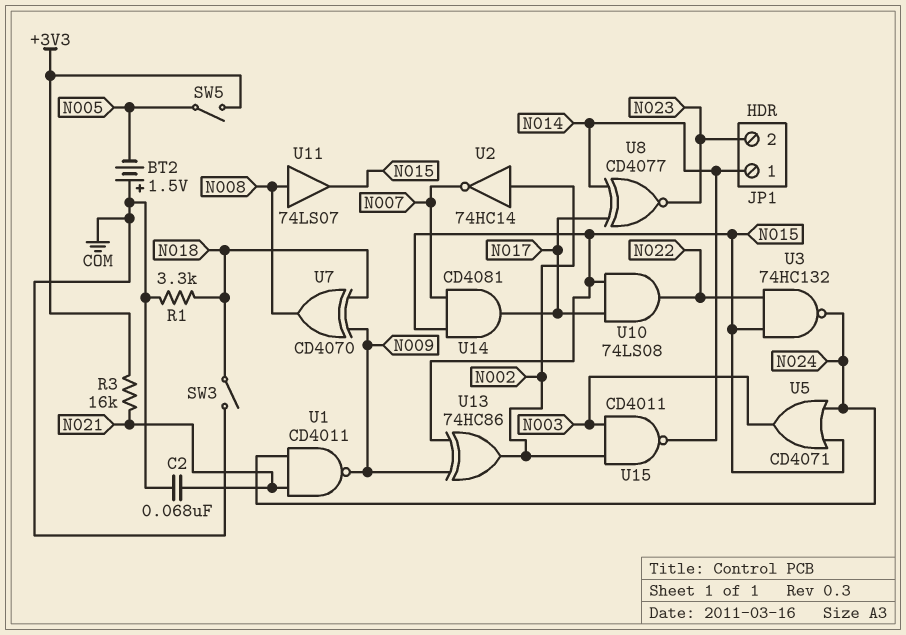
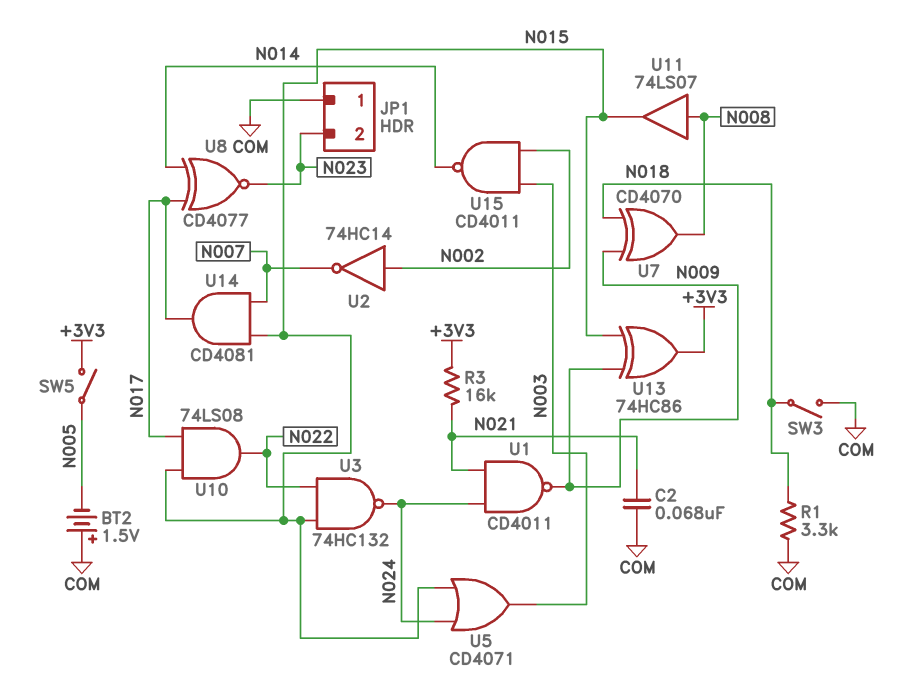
JP1 pin 1: N014 -> COM
U13: XOR 74HC86 (in N009, in N015, out N002) -> XOR 74HC86 (in N009, in N015, out +3V3)

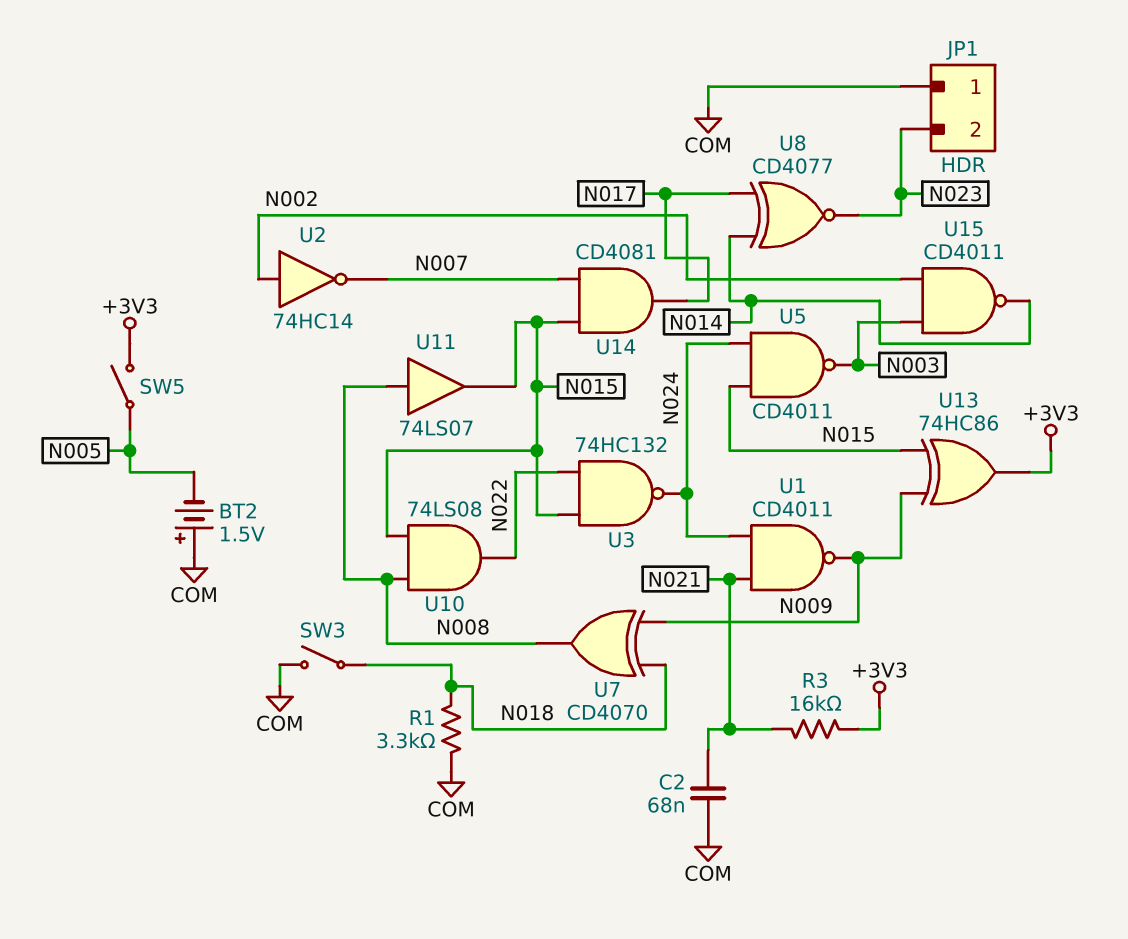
U5: OR CD4071 (in N015, in N024, out N003) -> NAND CD4011 (in N015, in N024, out N003)
U10: AND 74LS08 (in N015, in N017, out N022) -> AND 74LS08 (in N008, in N015, out N022)

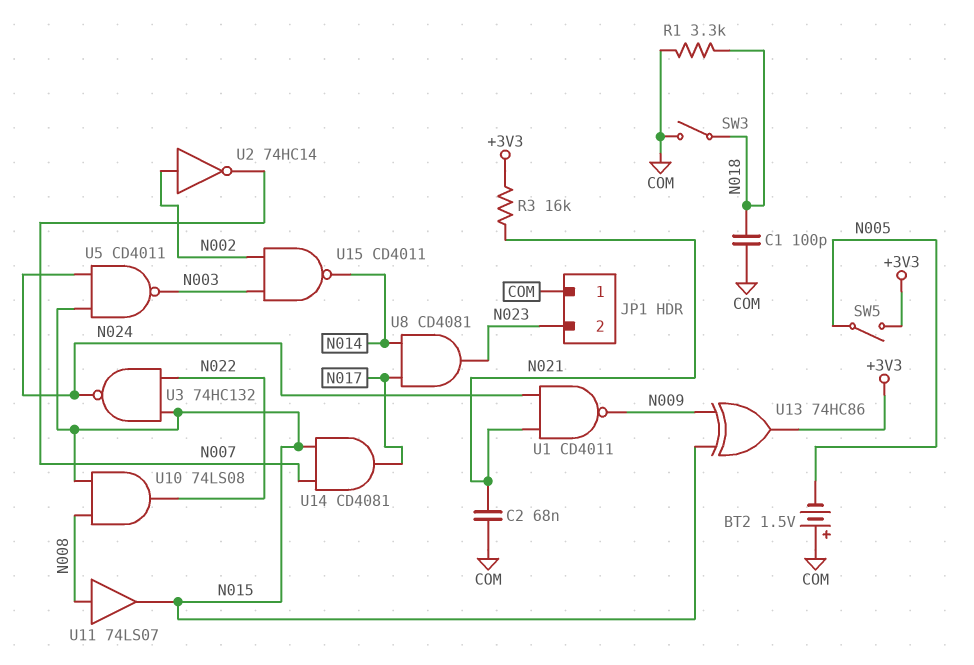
C1: none -> 100pF (COM, N018)
U7: XOR CD4070 (in N009, in N018, out N008) -> none
U8: XNOR CD4077 (in N014, in N017, out N023) -> AND CD4081 (in N014, in N017, out N023)

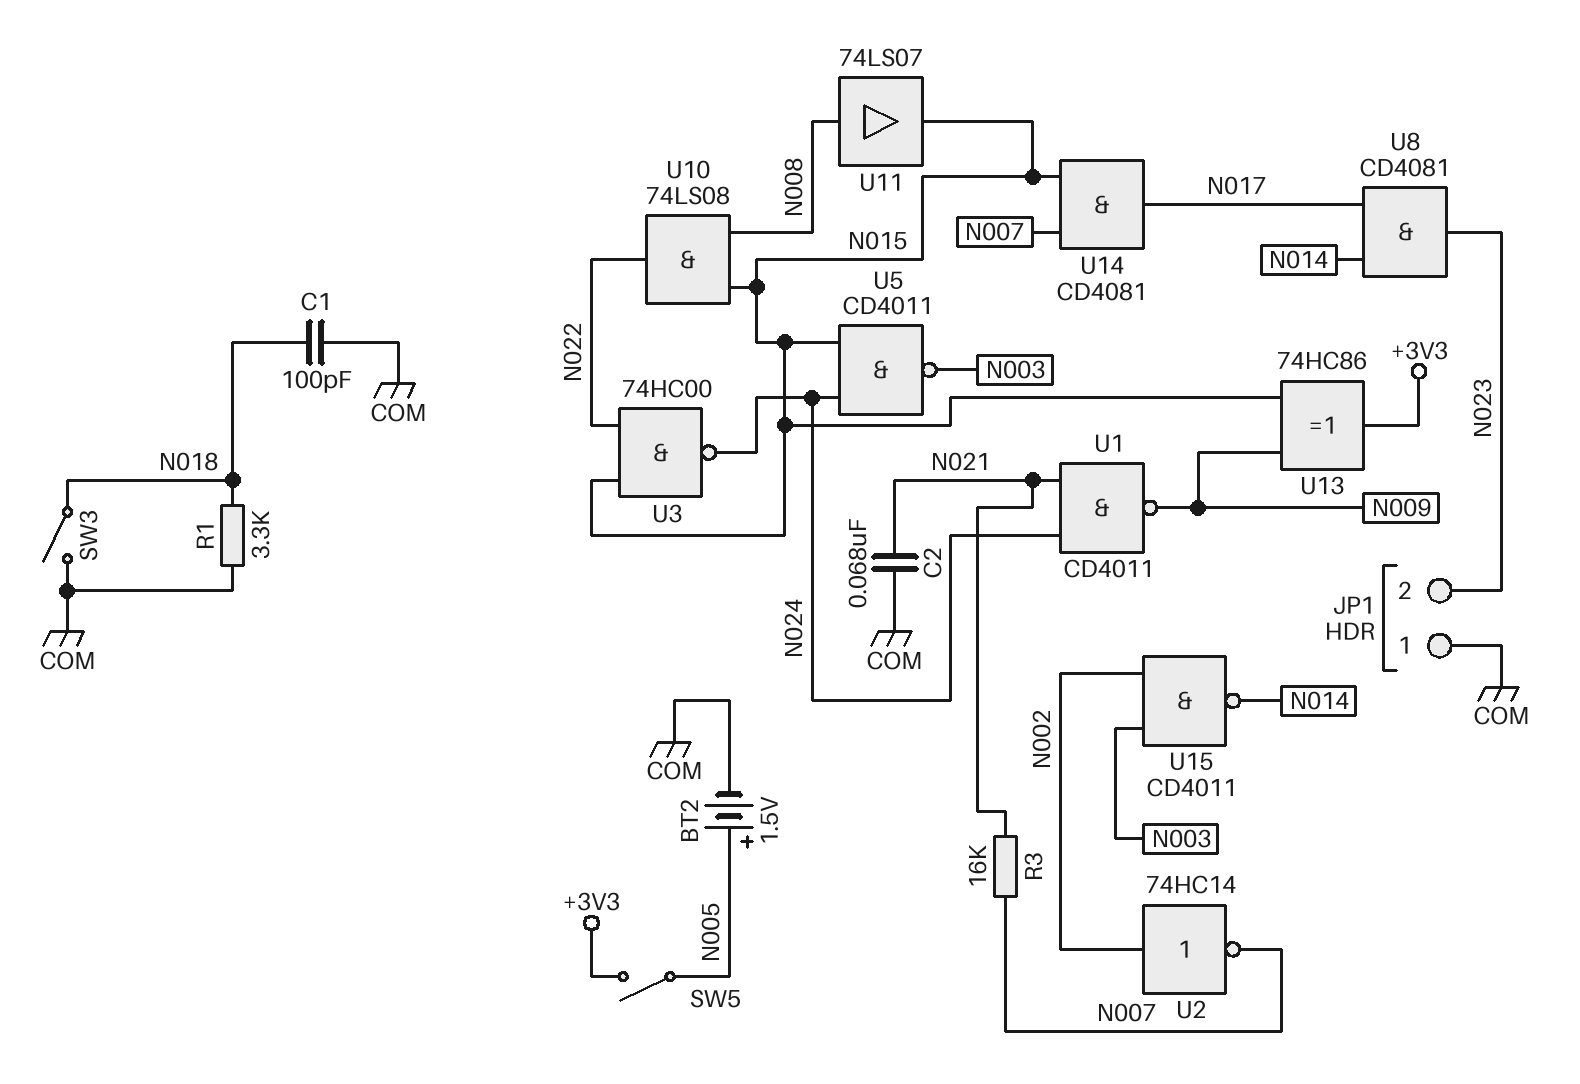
BT2: 1.5V (plus COM, minus N005) -> 1.5V (plus N005, minus COM)
R3: 16k (+3V3, N021) -> 16k (N007, N021)
U3: NAND 74HC132 (in N015, in N022, out N024) -> NAND 74HC00 (in N015, in N022, out N024)

